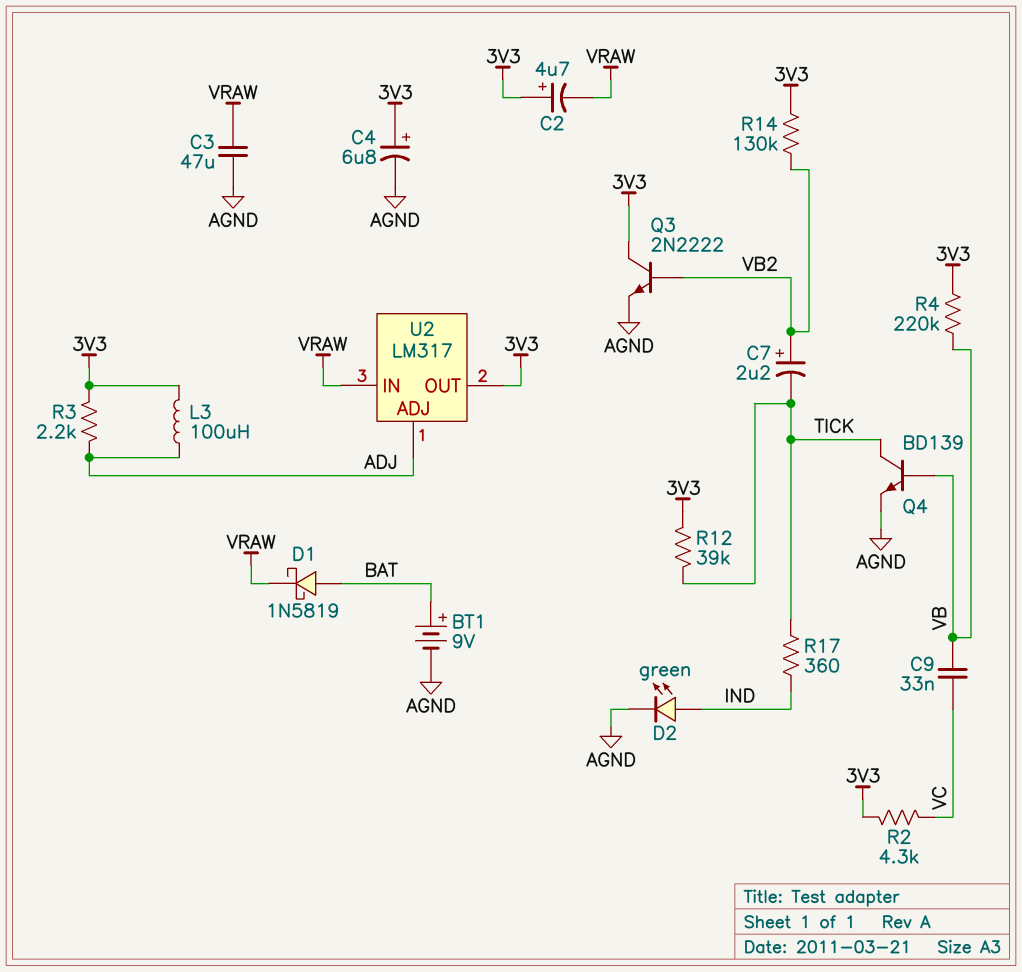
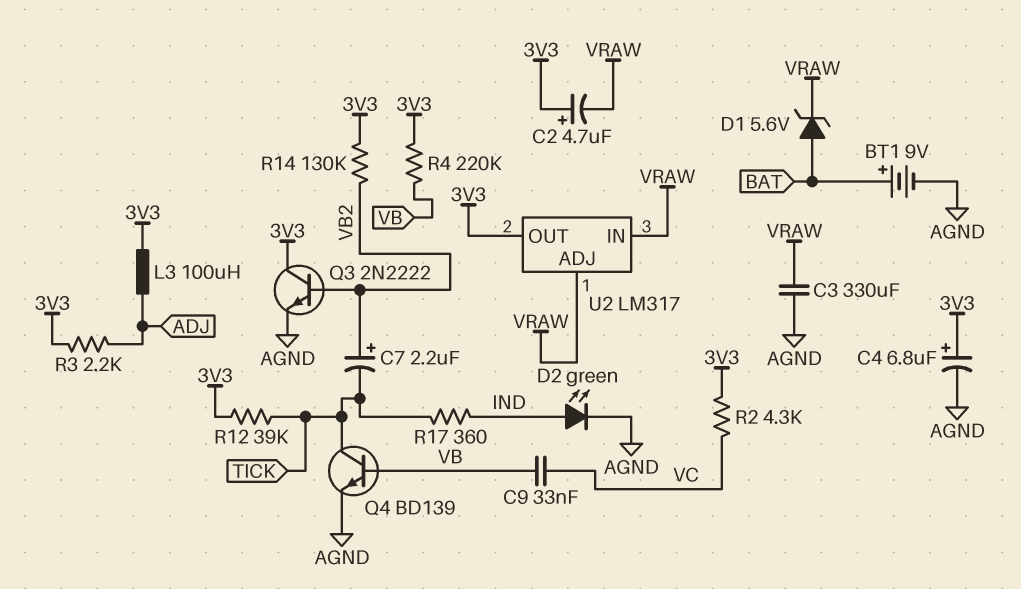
C3: 47uF (AGND, VRAW) -> 330uF (AGND, VRAW)
D1: schottky 1N5819 (A BAT, K VRAW) -> zener 5.6V (A BAT, K VRAW)
U2 pin ADJ: ADJ -> VRAW

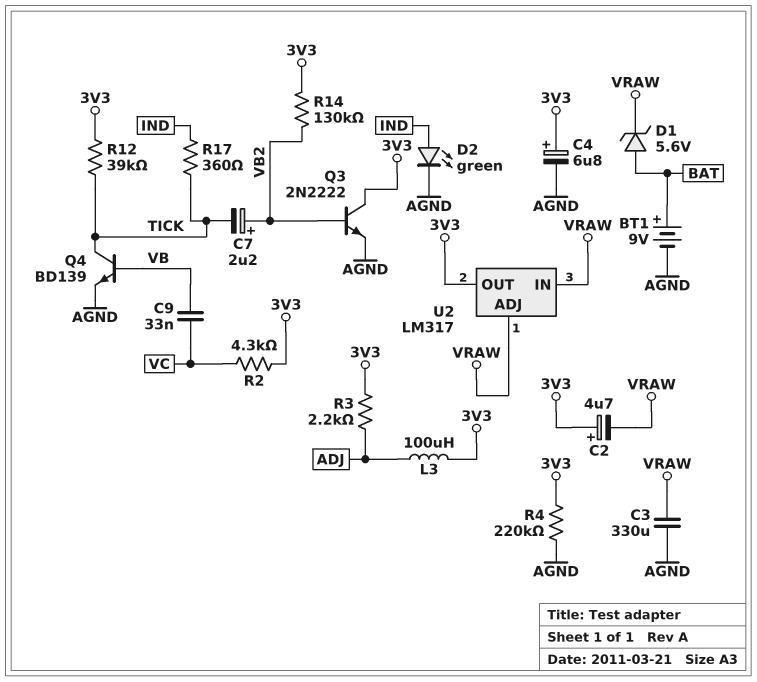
R4: 220k (3V3, VB) -> 220k (3V3, AGND)

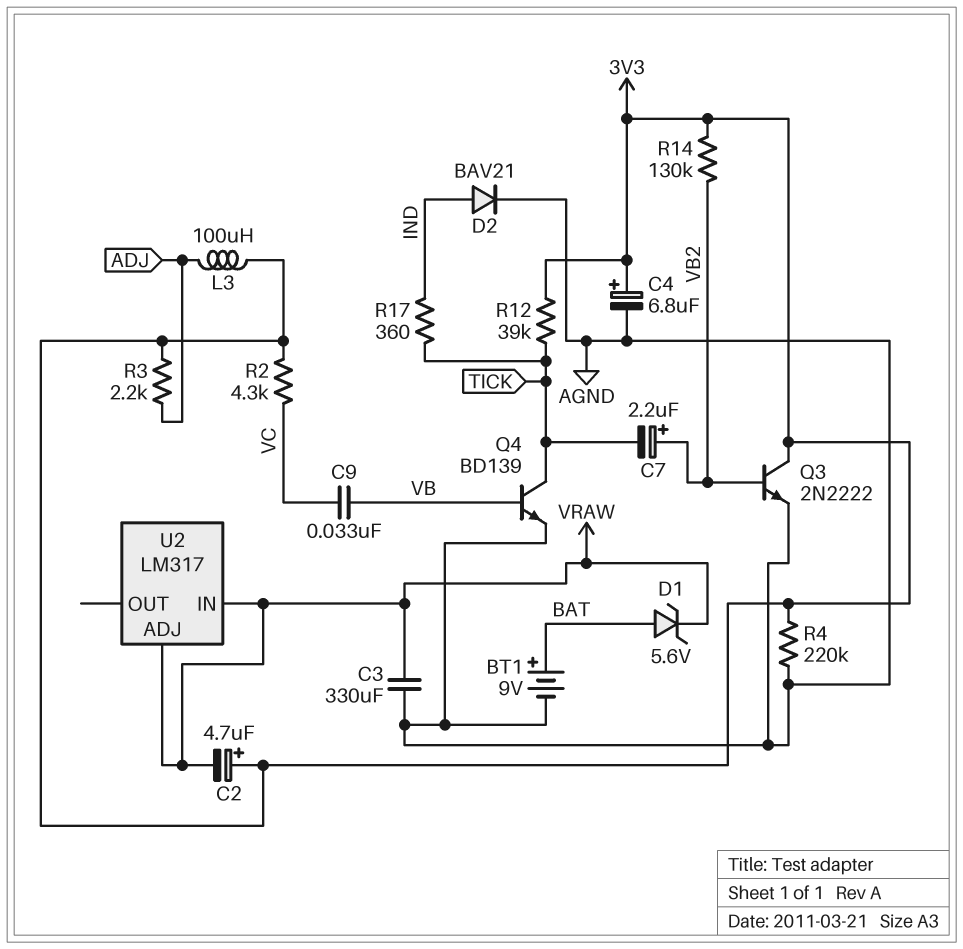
D2: LED green (A IND, K AGND) -> diode BAV21 (A IND, K AGND)
U2 pin OUT: 3V3 -> none

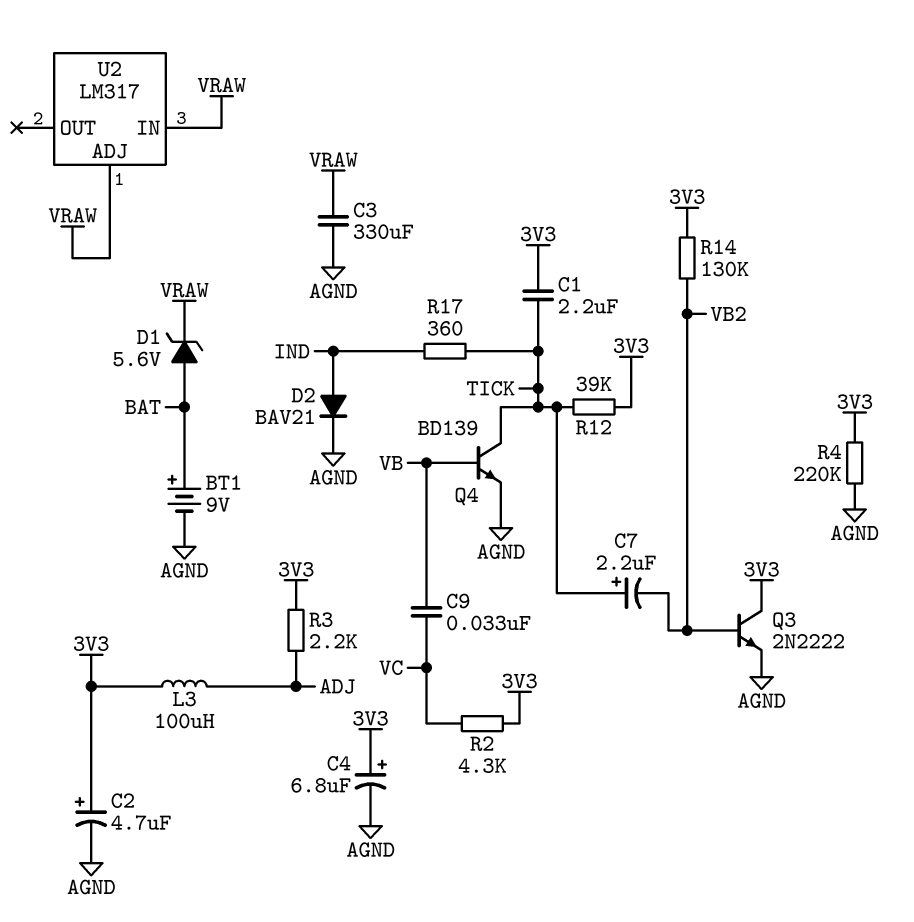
C1: none -> 2.2uF (3V3, TICK)
C2: 4.7uF (plus 3V3, minus VRAW) -> 4.7uF (plus 3V3, minus AGND)
C7: 2.2uF (plus VB2, minus TICK) -> 2.2uF (plus TICK, minus VB2)

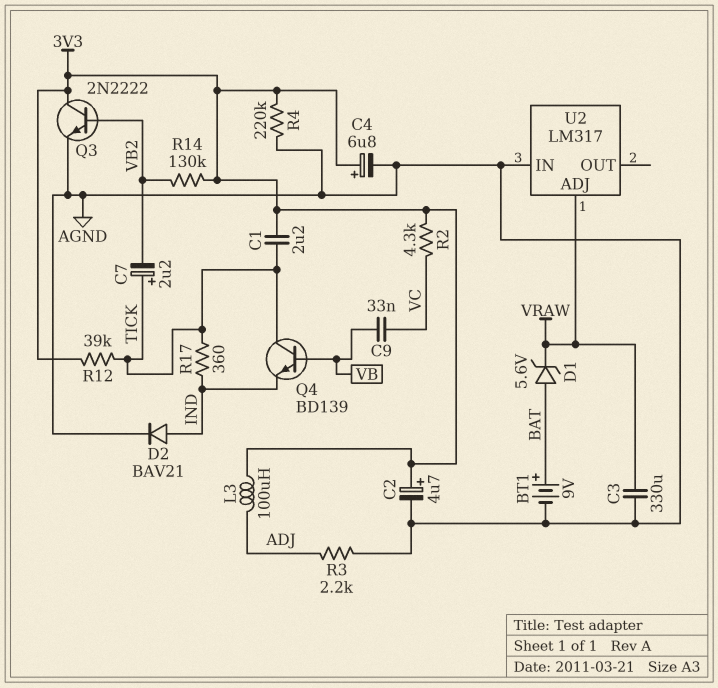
Q4: NPN BD139 (B VB, C TICK, E AGND) -> NPN BD139 (B VB, C TICK, E IND)
R3: 2.2k (3V3, ADJ) -> 2.2k (ADJ, AGND)
U2 pin IN: VRAW -> AGND

